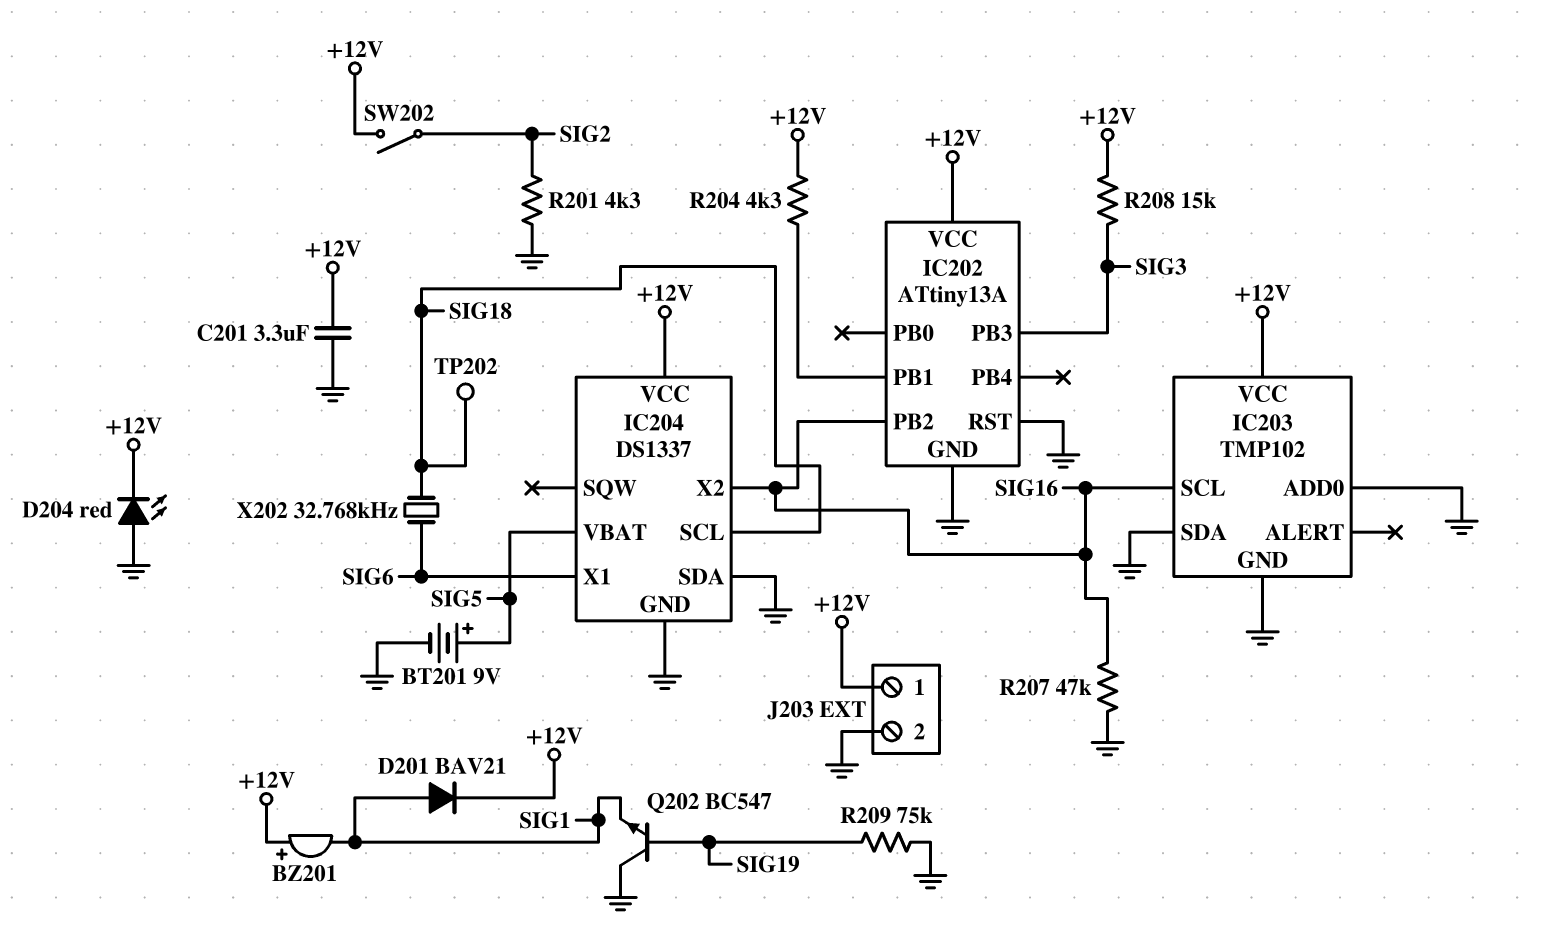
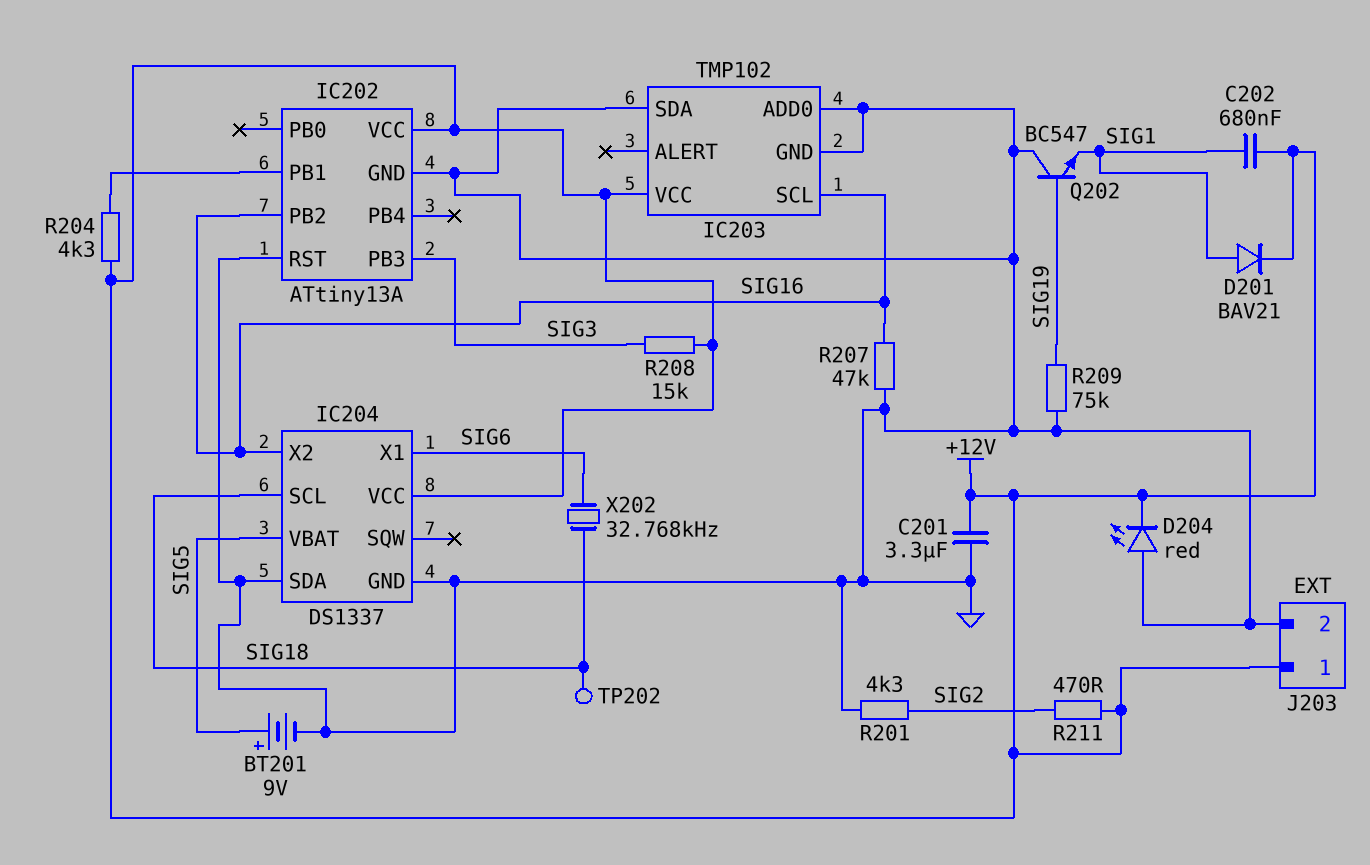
BZ201: buzzer (plus +12V, minus SIG1) -> none
C202: none -> 680nF (+12V, SIG1)
R211: none -> 470 (+12V, SIG2)
SW202: switch (+12V, SIG2) -> none

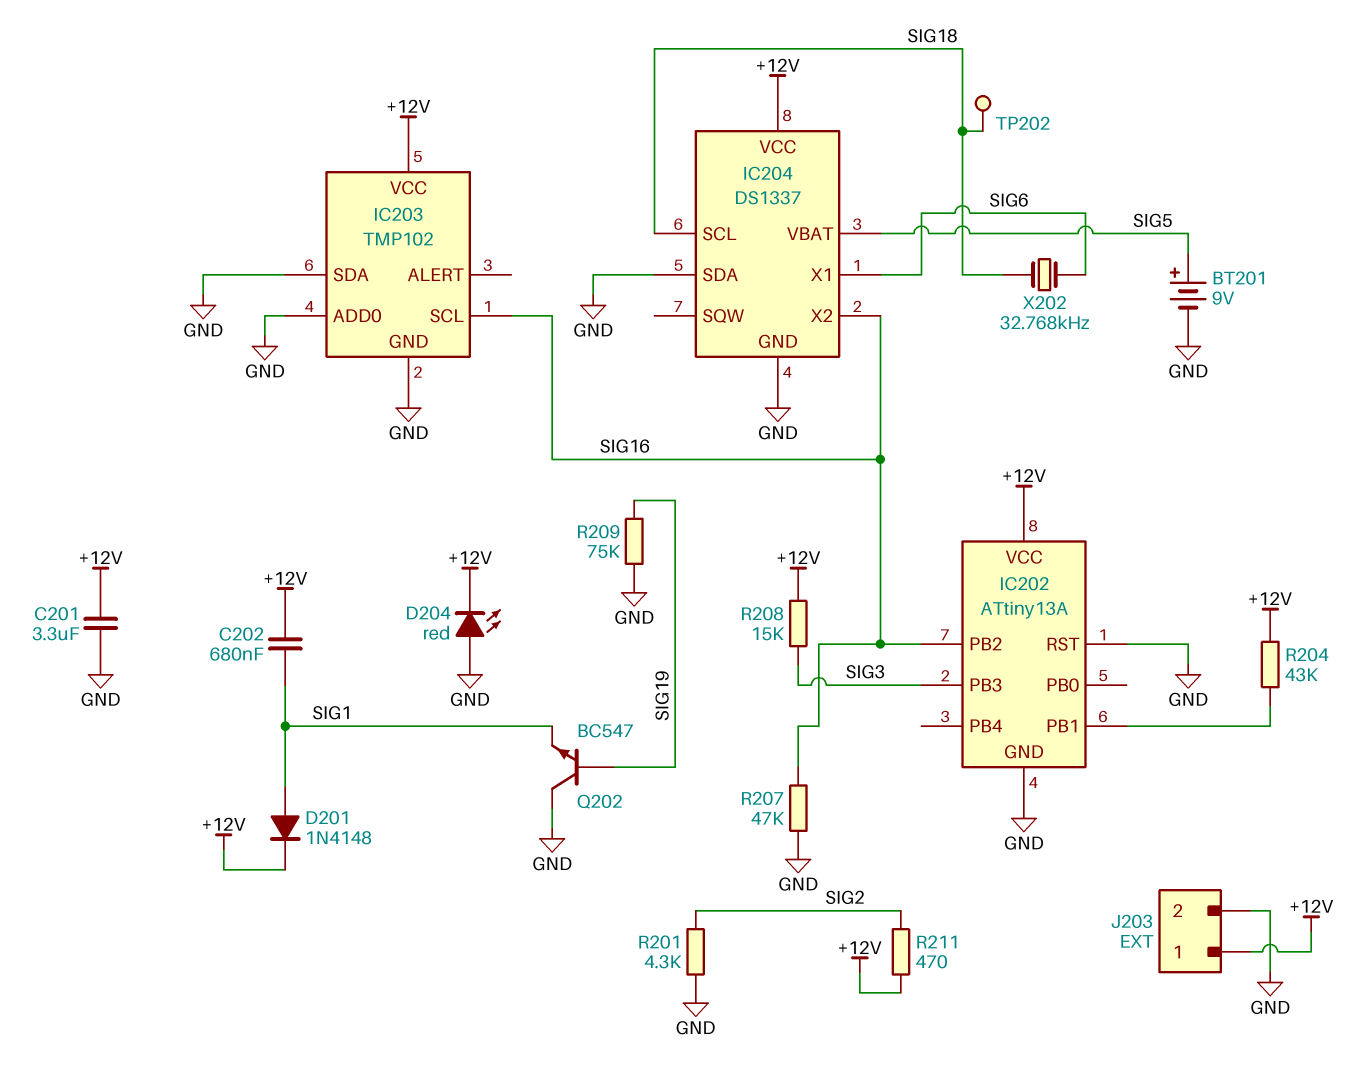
D201: diode BAV21 (A SIG1, K +12V) -> diode 1N4148 (A SIG1, K +12V)
R204: 4.3k (+12V, IC202/PB1) -> 43k (+12V, IC202/PB1)

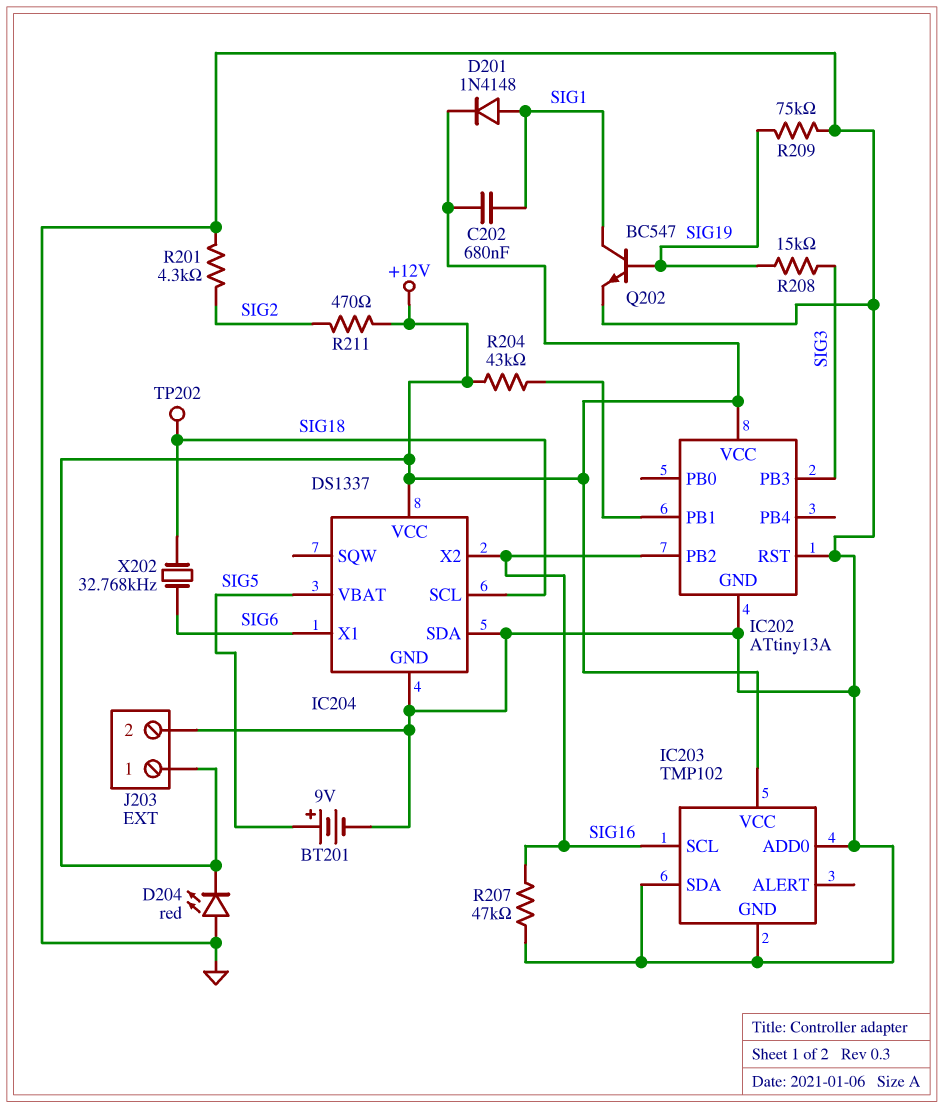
C201: 3.3uF (+12V, GND) -> none
Q202: NPN BC547 (B SIG19, C GND, E SIG1) -> NPN BC547 (B SIG19, C SIG1, E GND)
R208: 15k (+12V, SIG3) -> 15k (SIG3, SIG19)

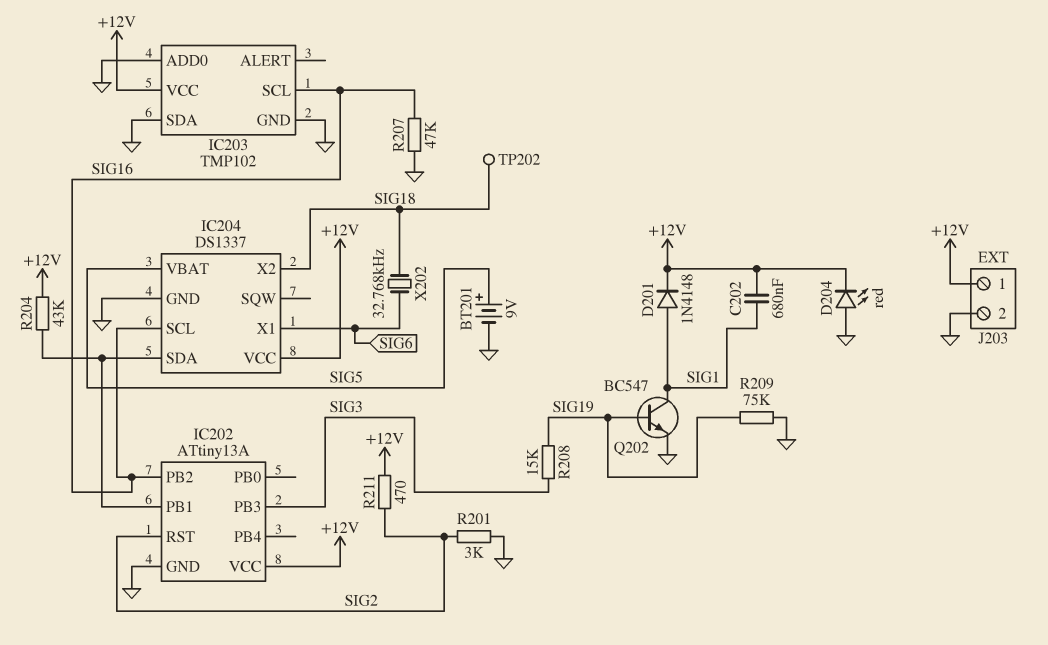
IC202 pin RST: GND -> SIG2
IC204 pin SCL: SIG18 -> SIG16
IC204 pin SDA: GND -> IC202/PB1
IC204 pin X2: SIG16 -> SIG18
R201: 4.3k (GND, SIG2) -> 3k (GND, SIG2)

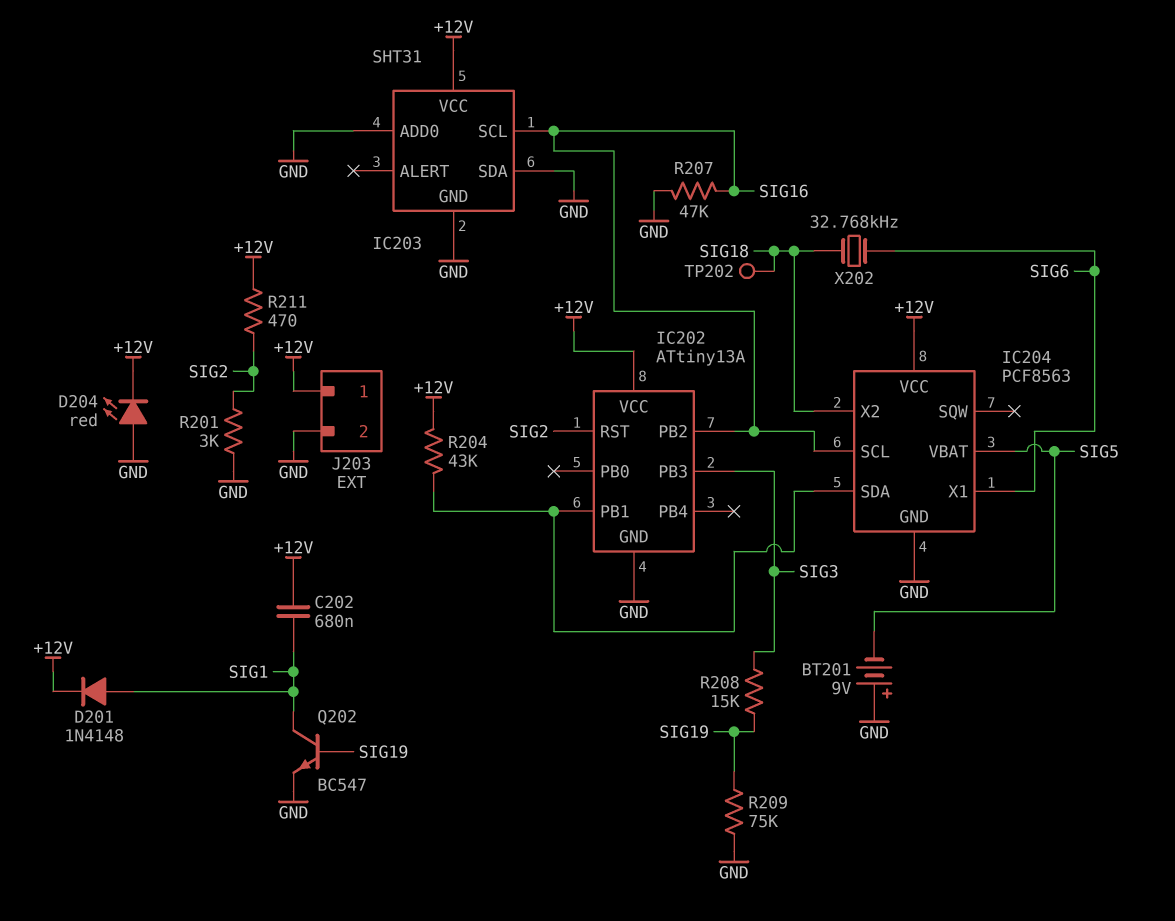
BT201: 9V (plus SIG5, minus GND) -> 9V (plus GND, minus SIG5)
IC203: TMP102 -> SHT31
IC204: DS1337 -> PCF8563

